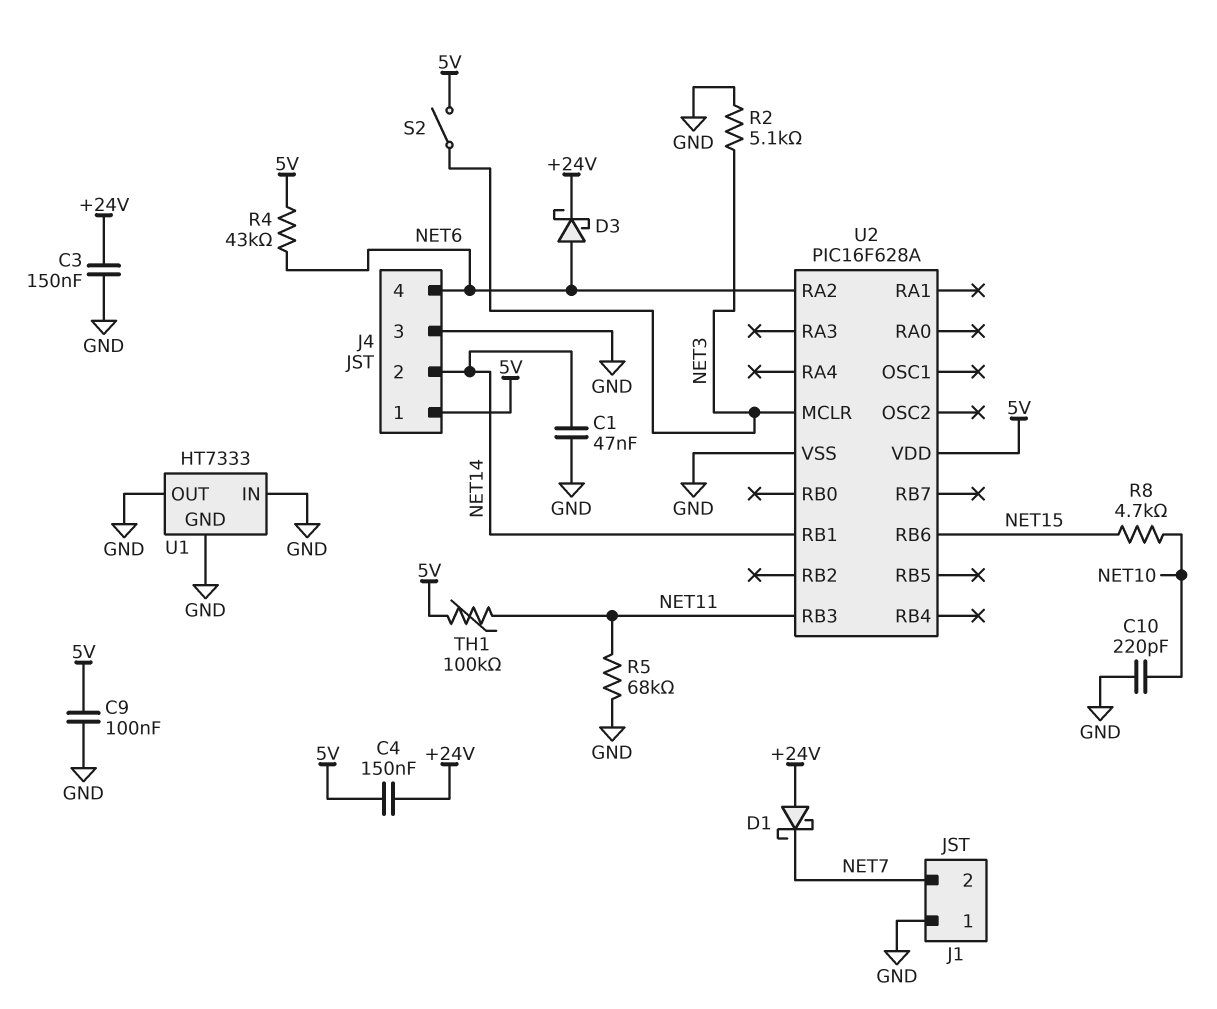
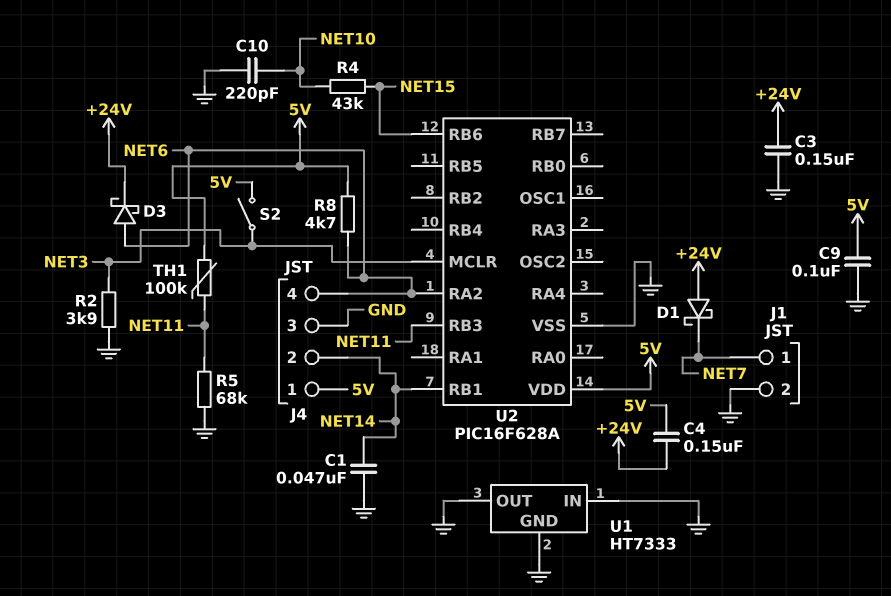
J1 pin 1: GND -> NET7
J1 pin 2: NET7 -> GND
R2: 5.1k (GND, NET3) -> 3.9k (GND, NET3)
R4: 43k (5V, NET6) -> 43k (NET10, NET15)
R8: 4.7k (NET10, NET15) -> 4.7k (5V, NET6)

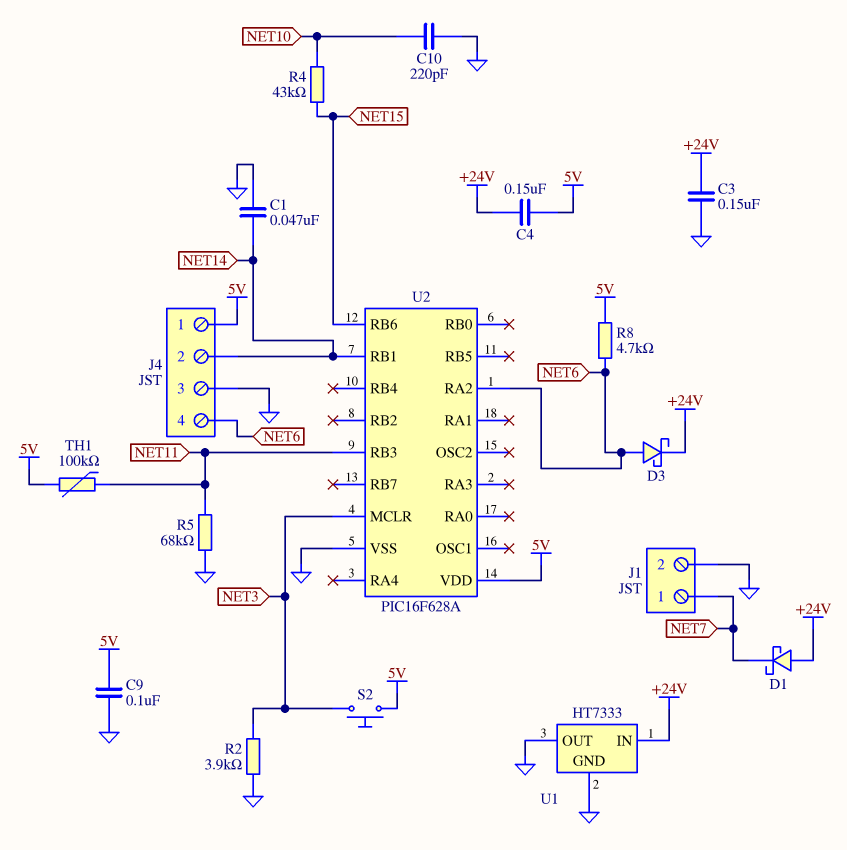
S2: switch (5V, NET3) -> button (5V, NET3)
U1 pin IN: GND -> +24V

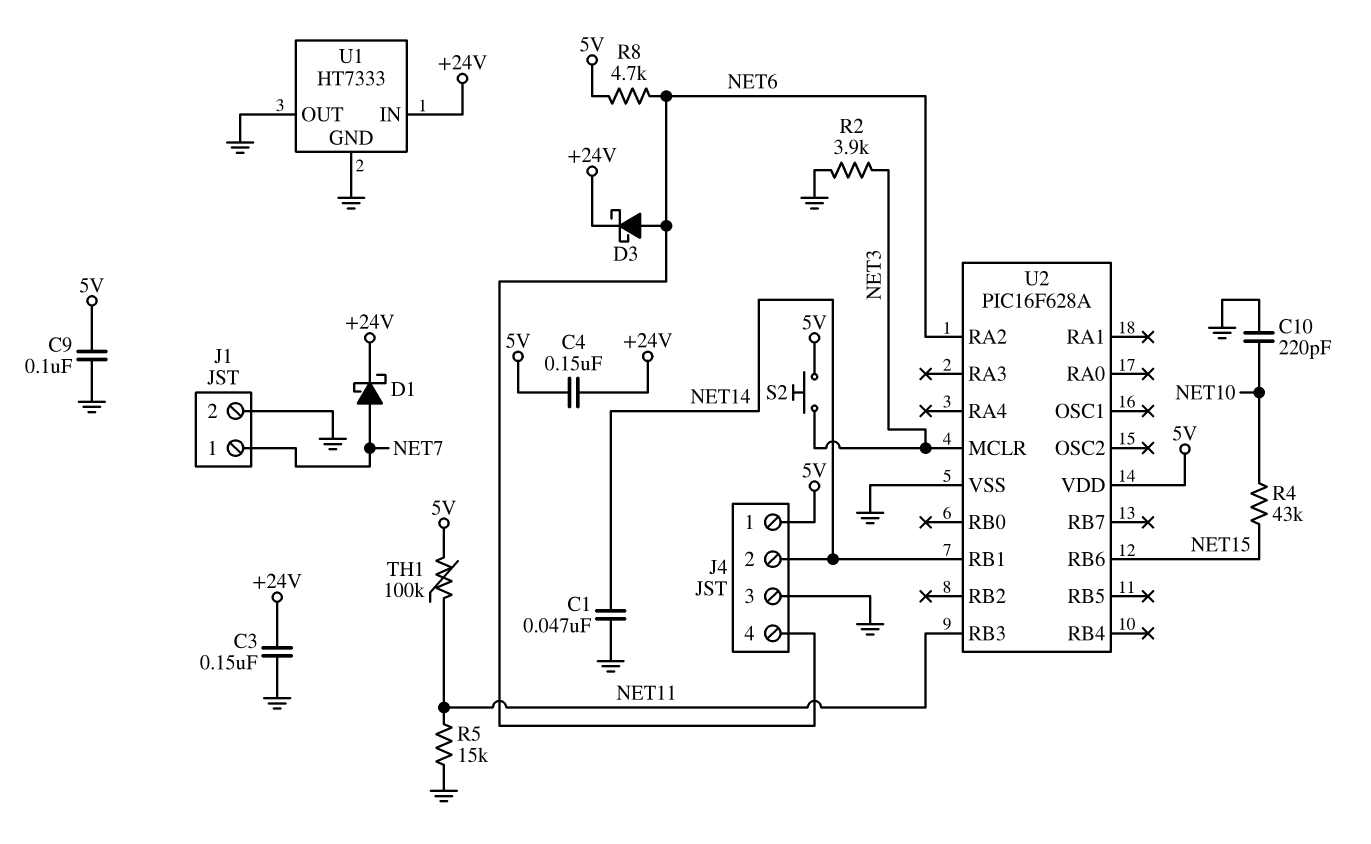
D1: schottky (A +24V, K NET7) -> schottky (A NET7, K +24V)
R5: 68k (GND, NET11) -> 15k (GND, NET11)

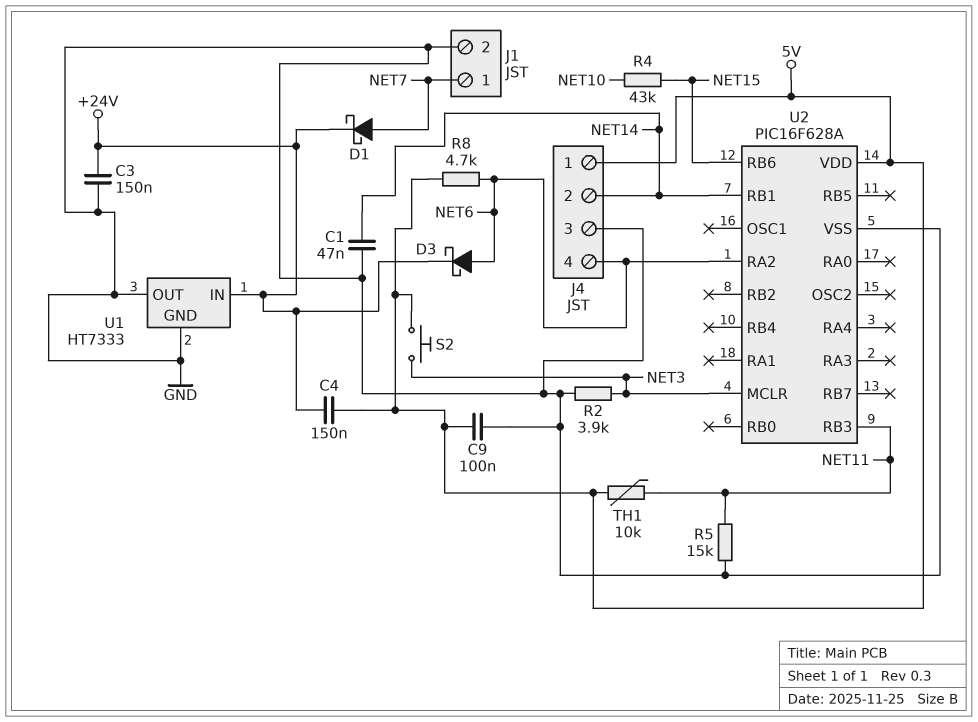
C10: 220pF (GND, NET10) -> none
TH1: 100k (5V, NET11) -> 10k (5V, NET11)

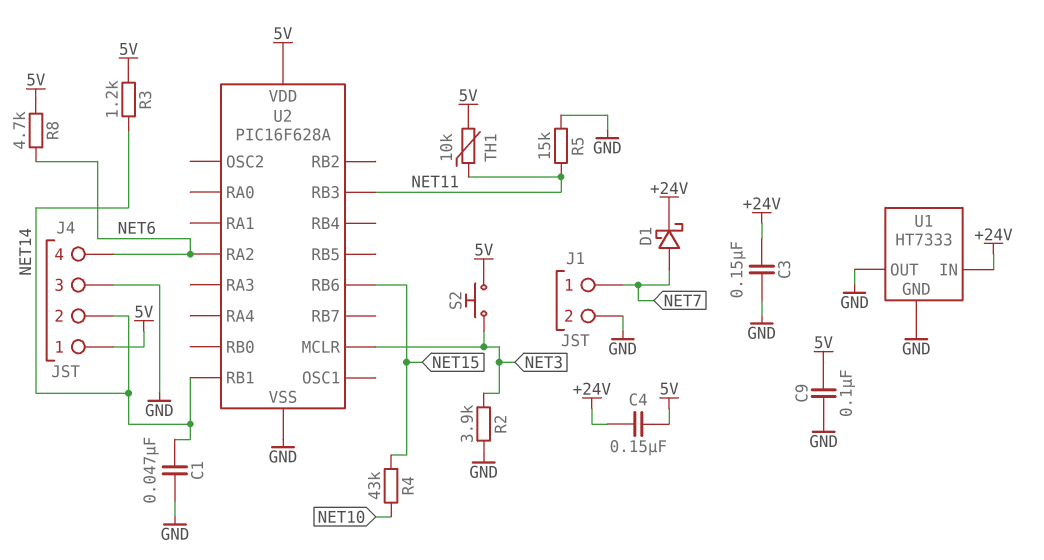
D3: schottky (A NET6, K +24V) -> none
R3: none -> 1.2k (5V, NET14)

